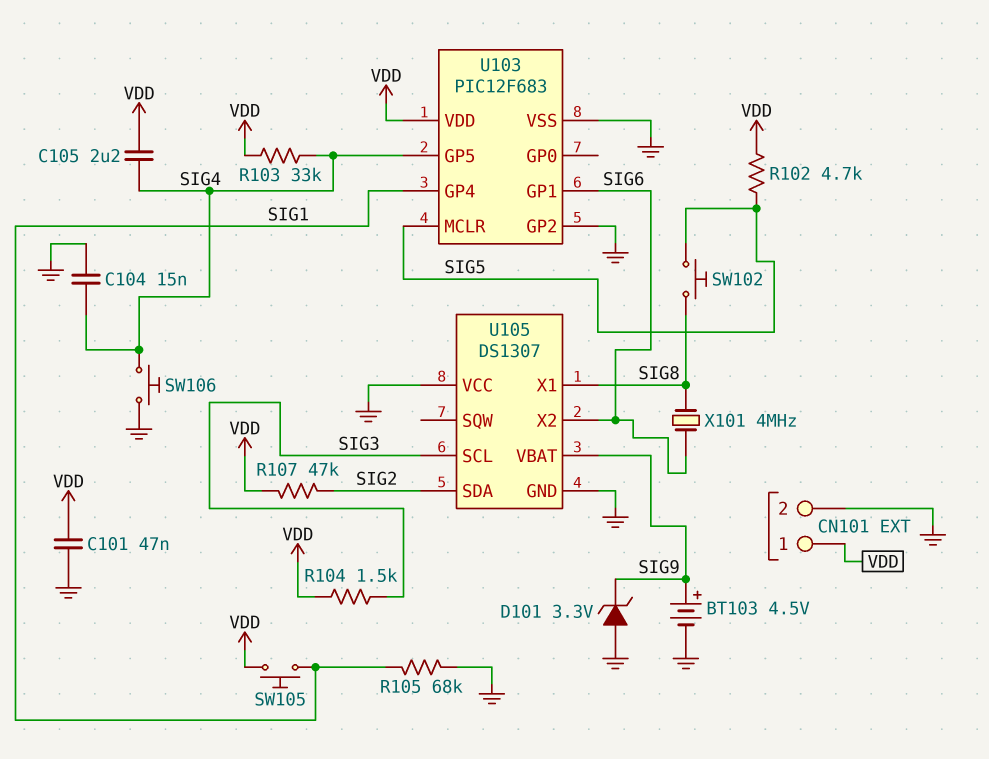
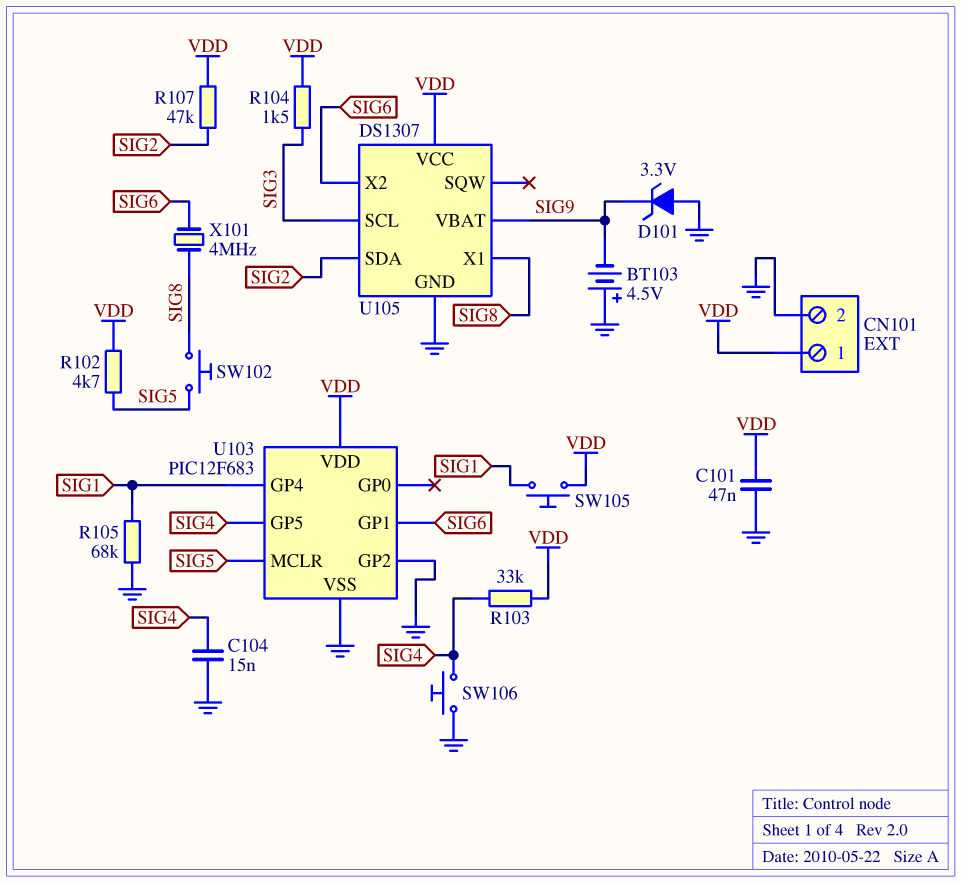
BT103: 4.5V (plus SIG9, minus GND) -> 4.5V (plus GND, minus SIG9)
C105: 2.2uF (SIG4, VDD) -> none
U105 pin VCC: GND -> VDD

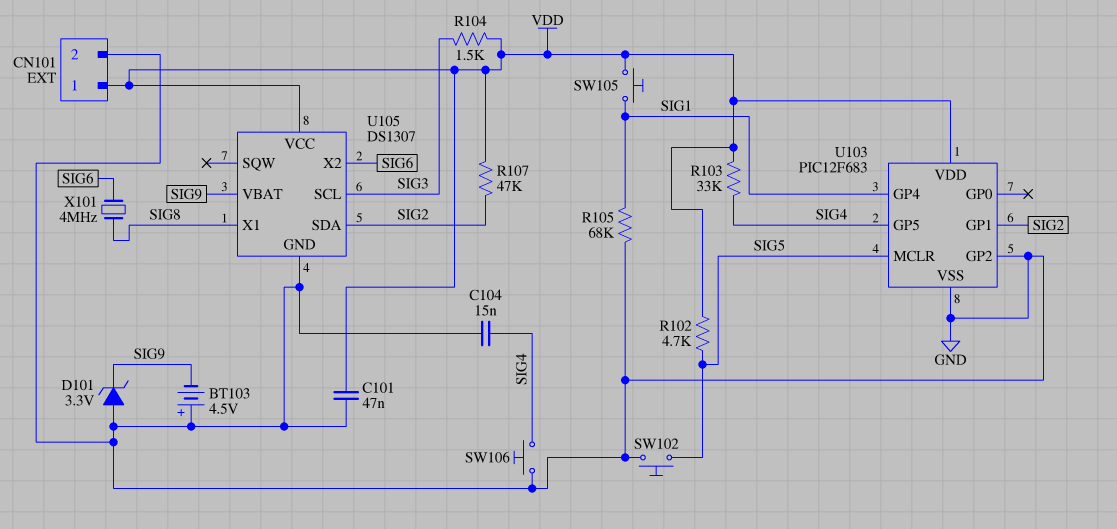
SW102: button (SIG5, SIG8) -> button (GND, SIG5)
U103 pin GP1: SIG6 -> SIG2

